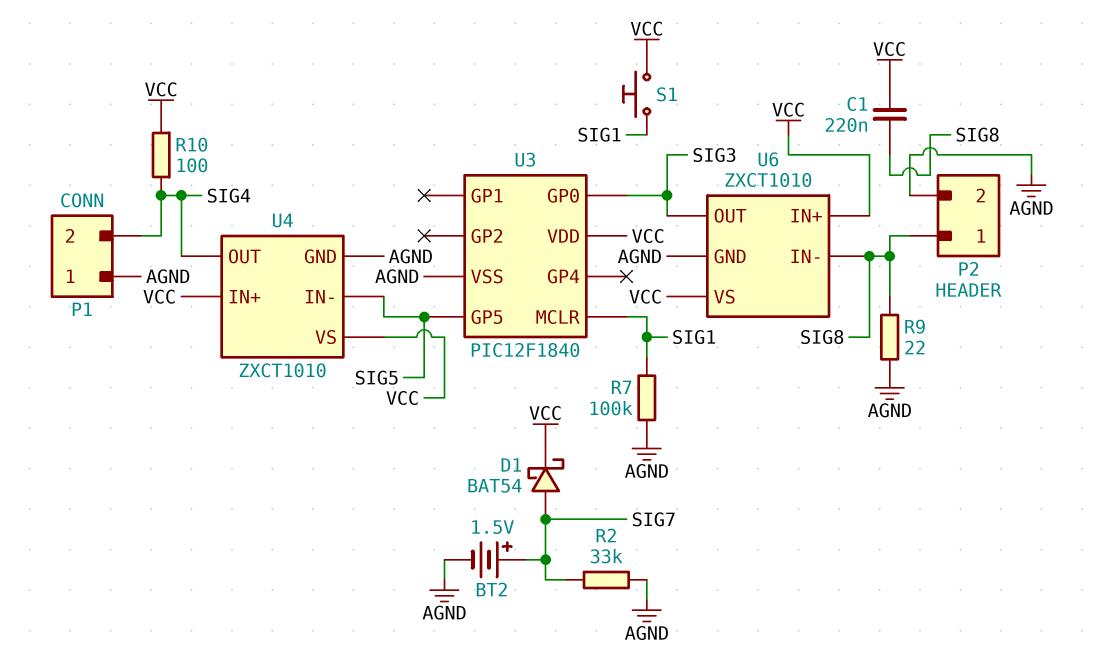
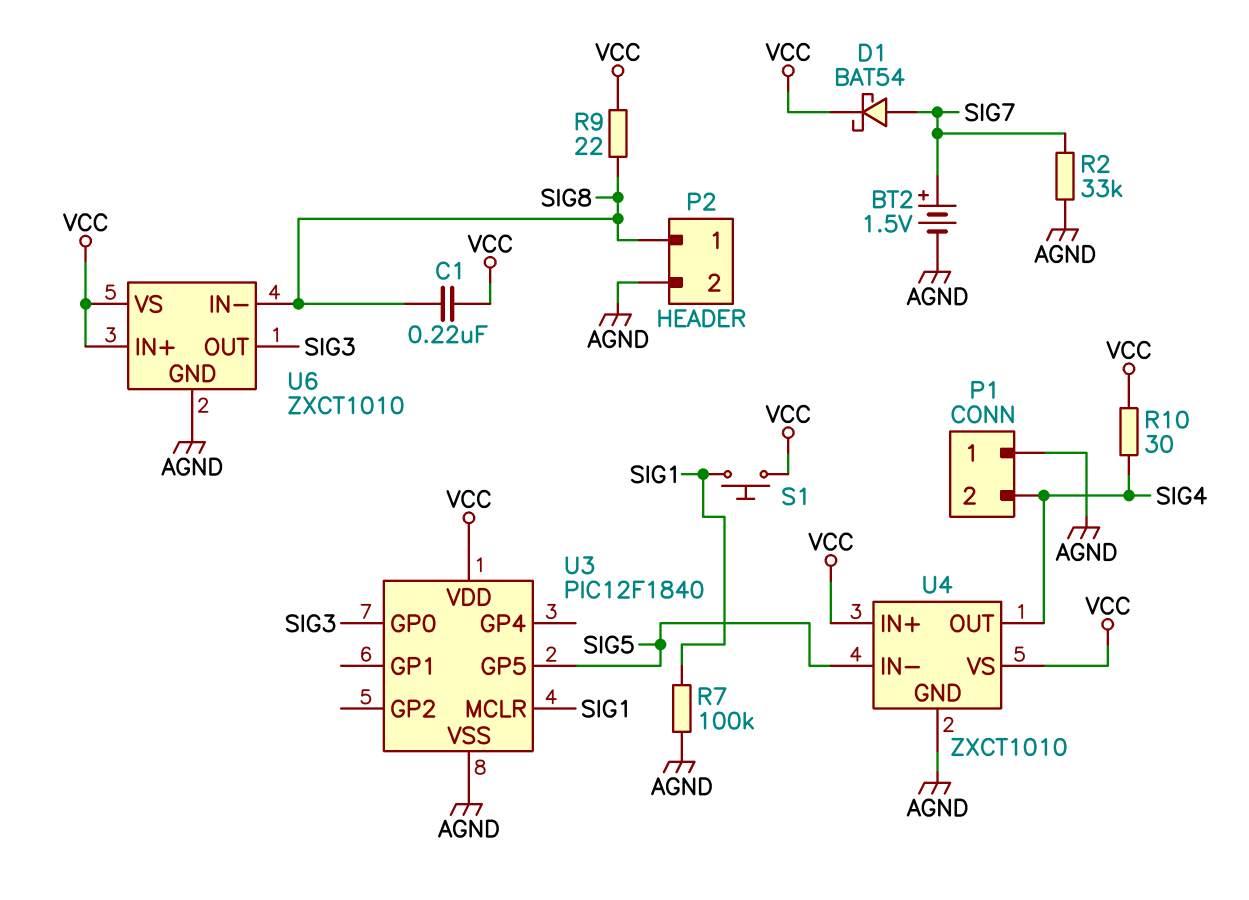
R9: 22 (AGND, SIG8) -> 22 (SIG8, VCC)
R10: 100 (SIG4, VCC) -> 30 (SIG4, VCC)

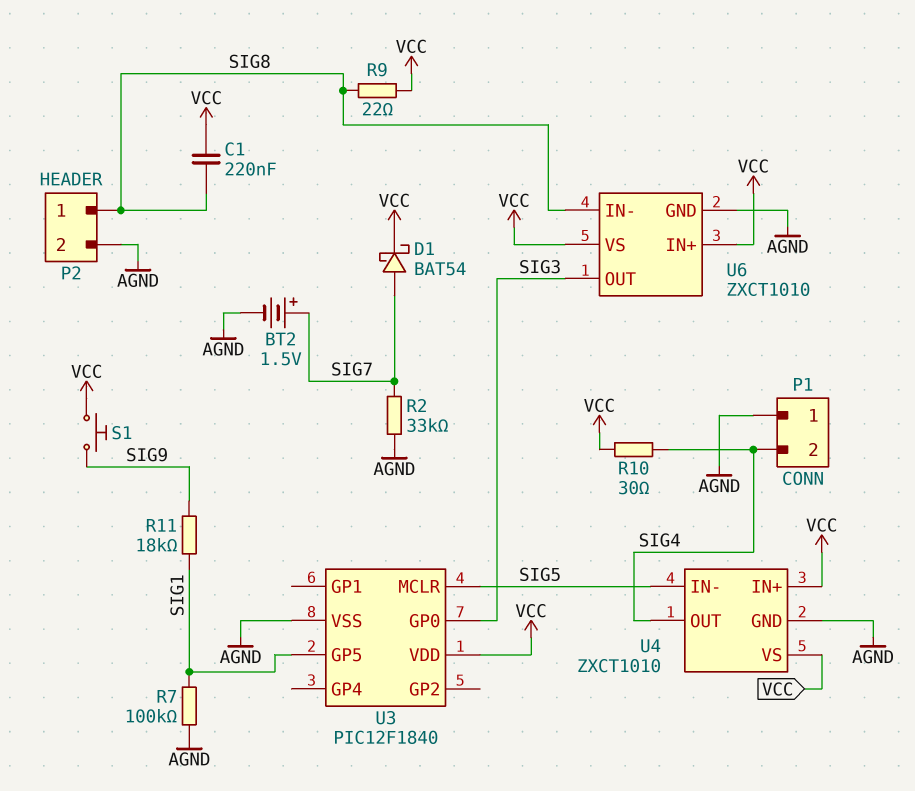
R11: none -> 18k (SIG1, SIG9)
S1: button (SIG1, VCC) -> button (SIG9, VCC)
U3 pin GP5: SIG5 -> SIG1
U3 pin MCLR: SIG1 -> SIG5

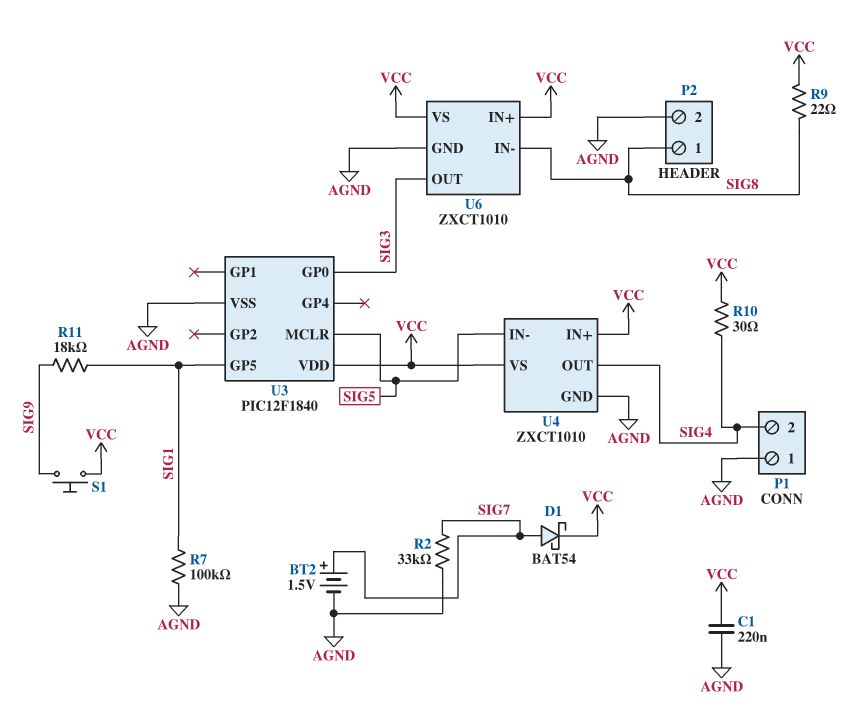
C1: 220nF (SIG8, VCC) -> 220nF (AGND, VCC)

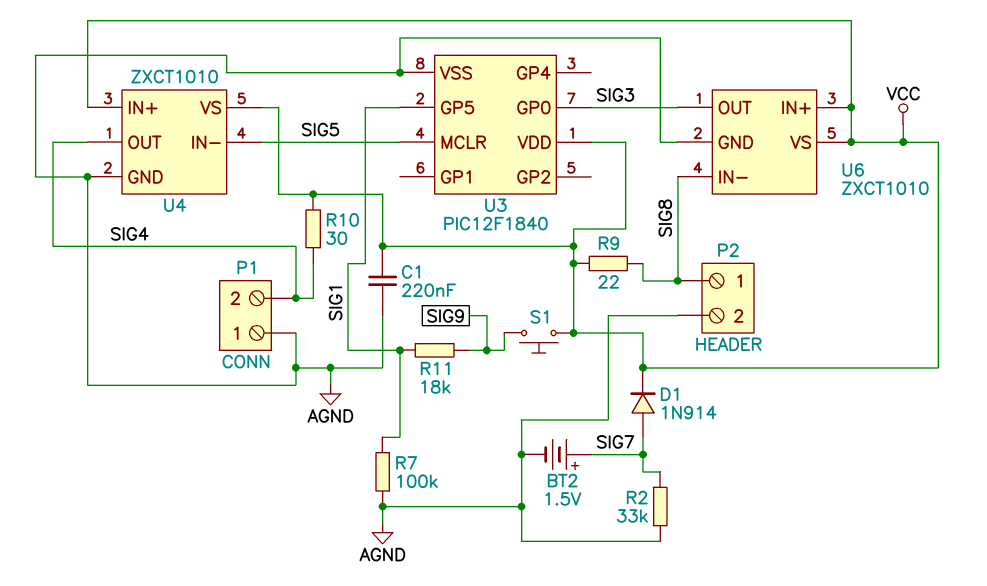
D1: schottky BAT54 (A SIG7, K VCC) -> diode 1N914 (A SIG7, K VCC)

